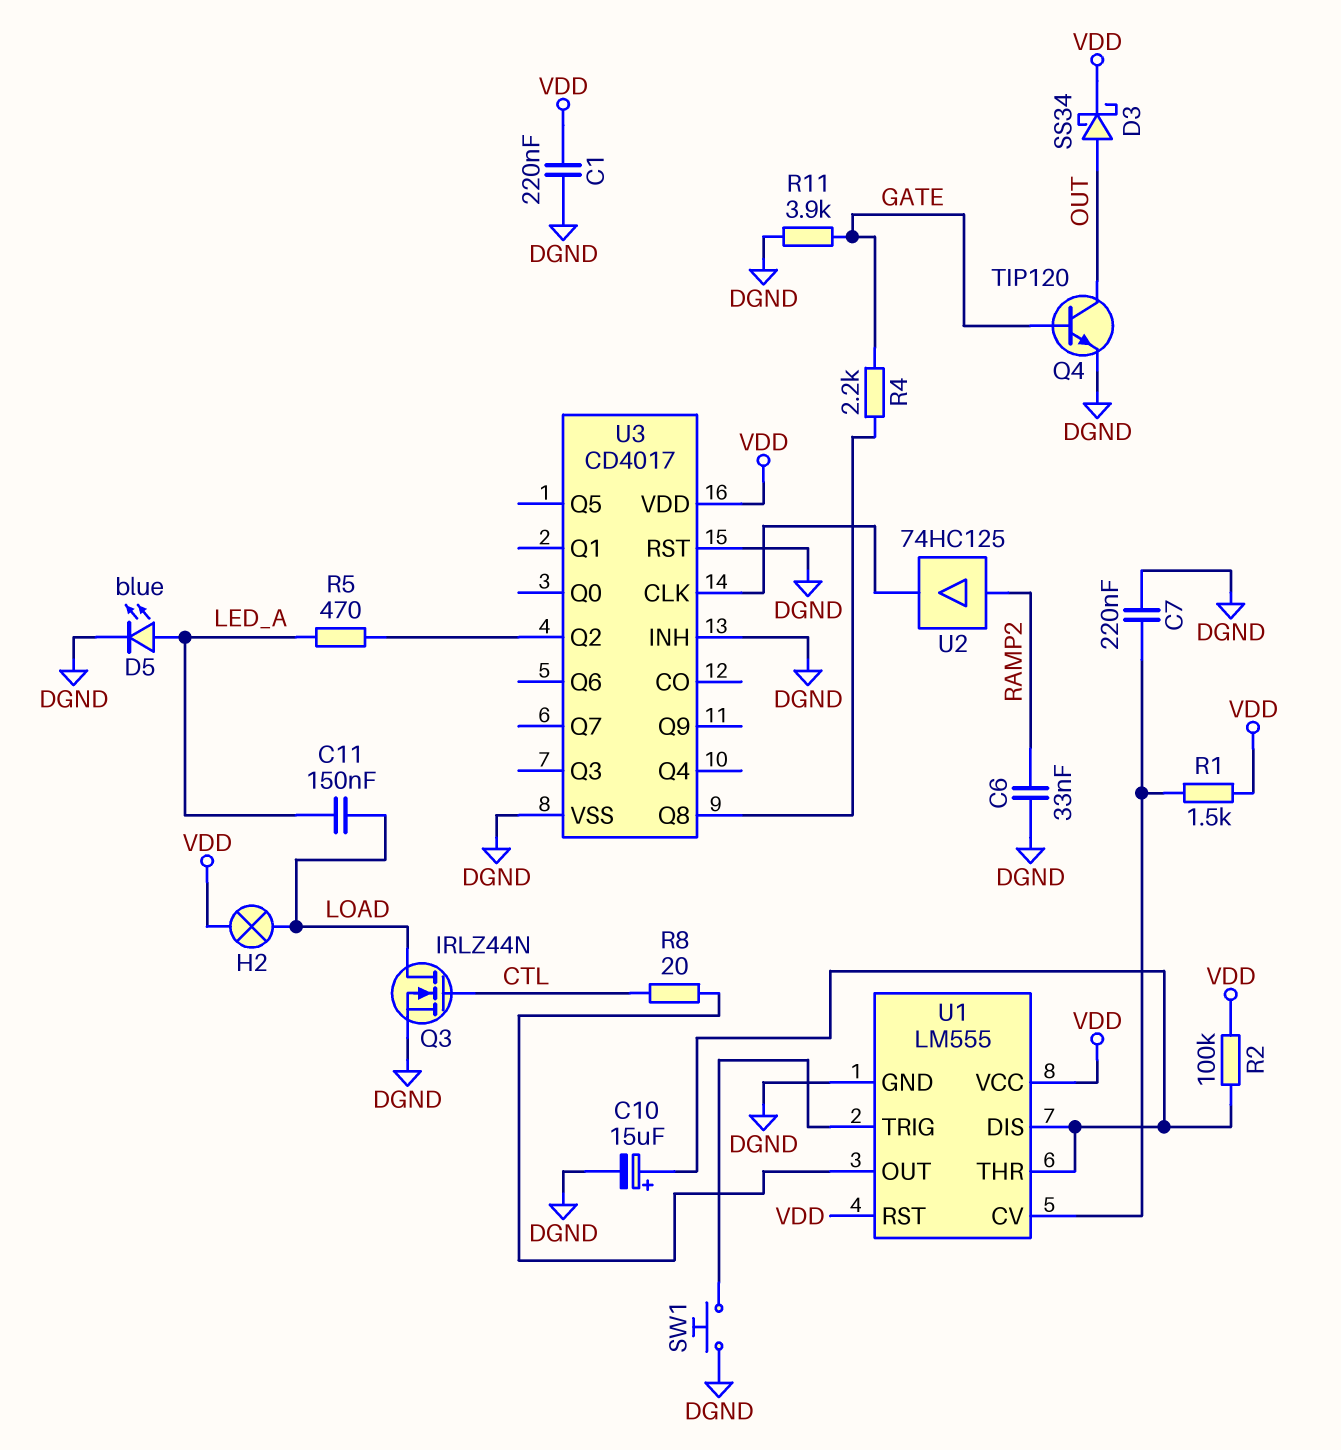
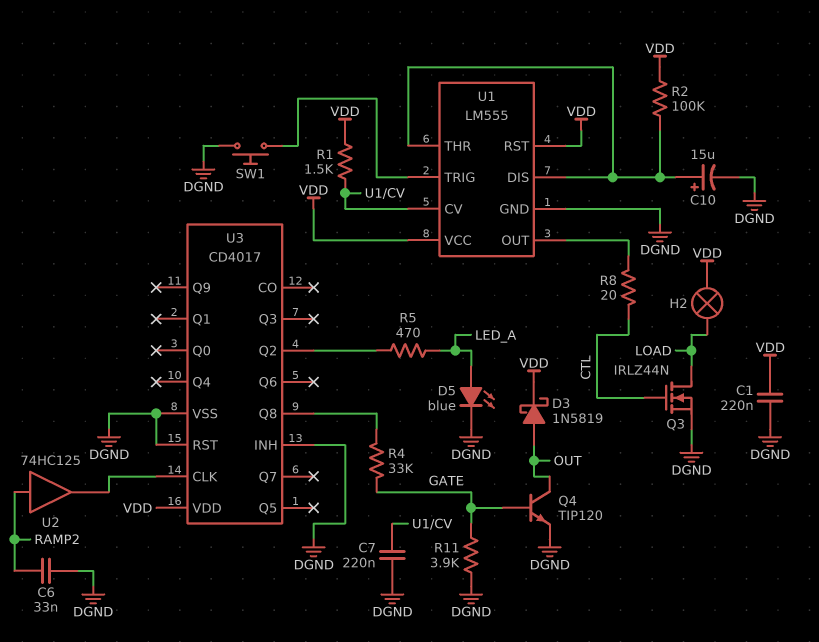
C11: 150nF (LED_A, LOAD) -> none
D3: schottky SS34 (A OUT, K VDD) -> schottky 1N5819 (A OUT, K VDD)
R4: 2.2k (GATE, U3/Q8) -> 33k (GATE, U3/Q8)

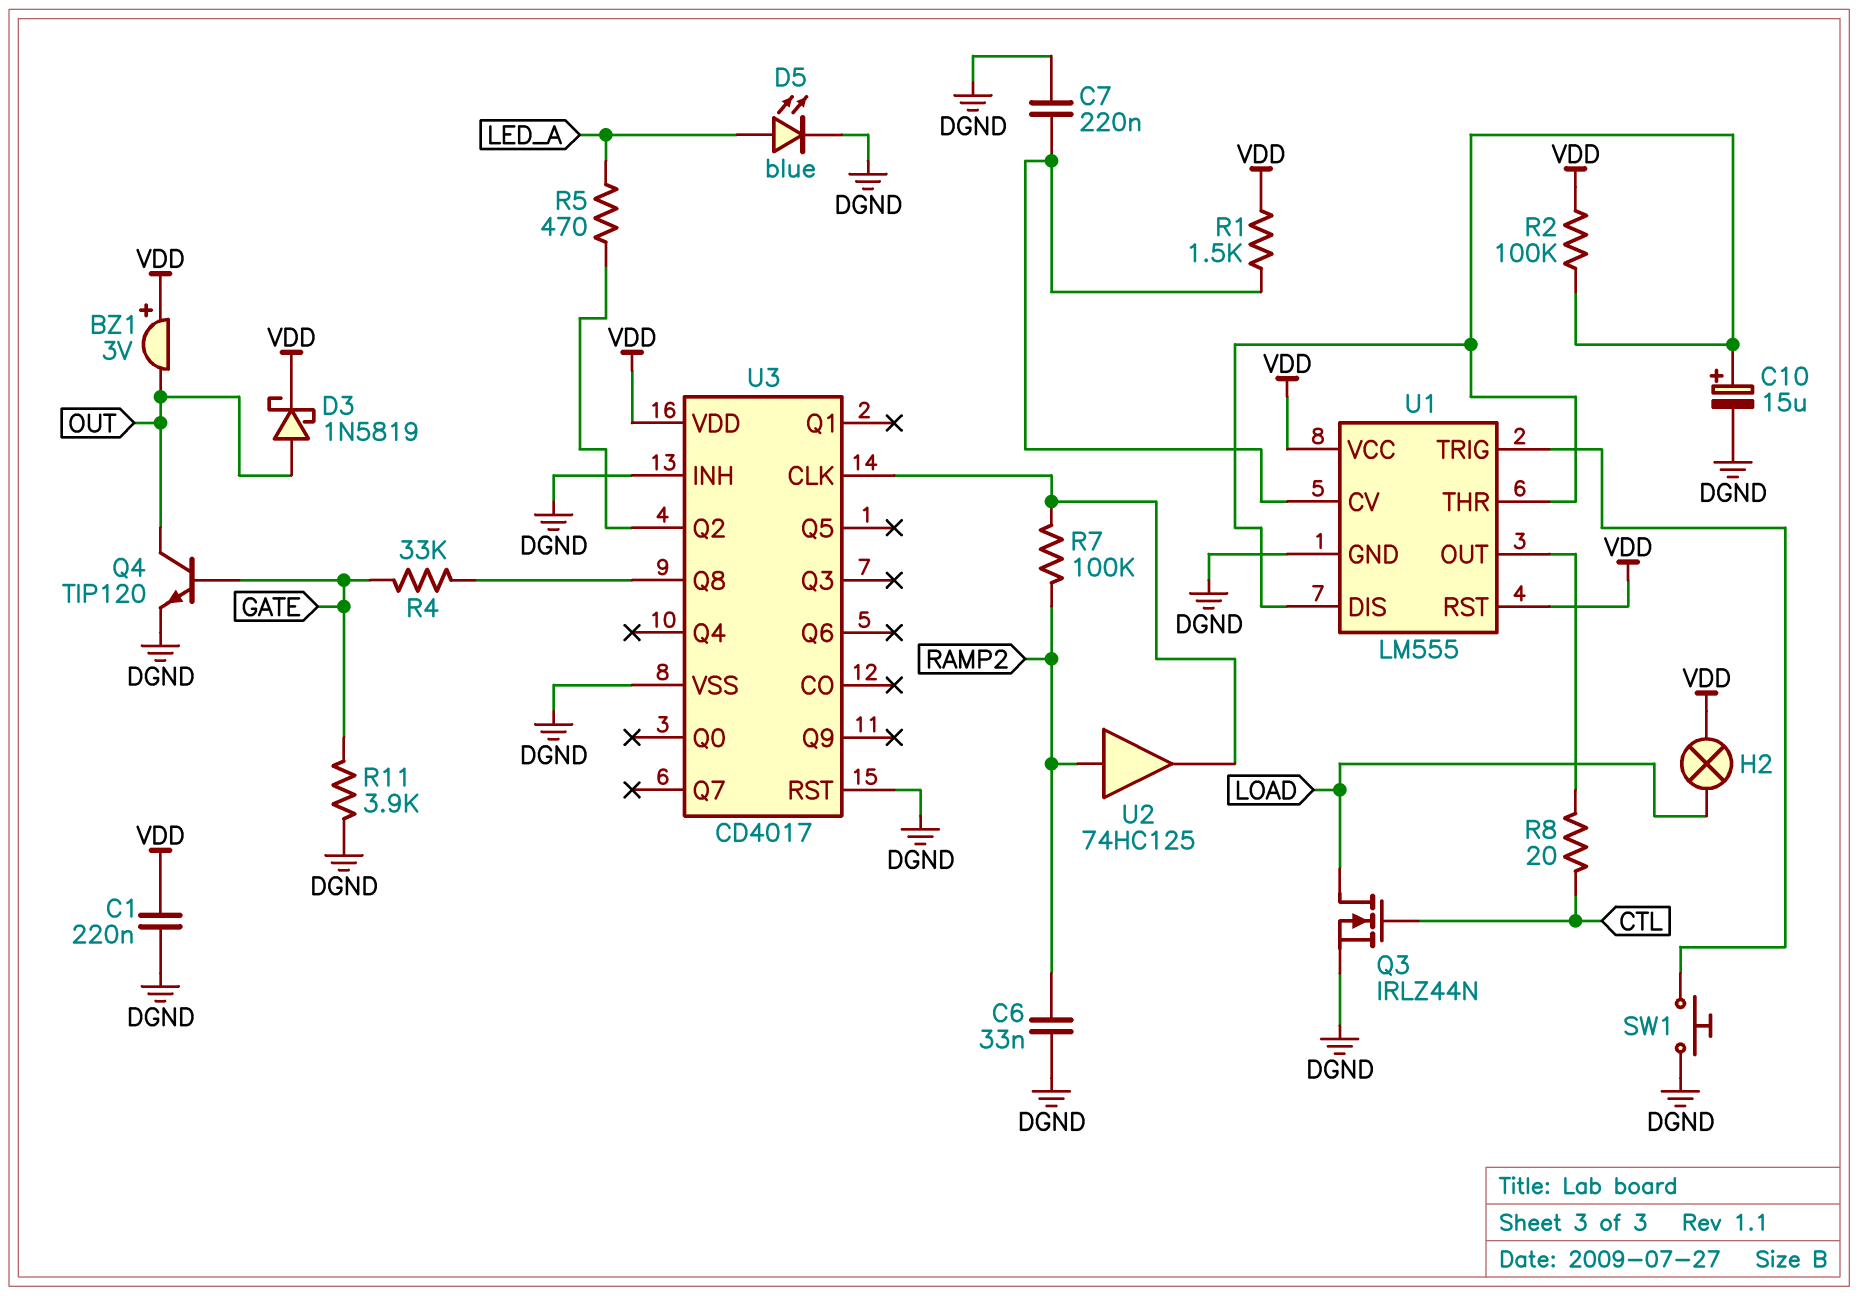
BZ1: none -> buzzer 3V (plus VDD, minus OUT)
R7: none -> 100k (RAMP2, U3/CLK)

